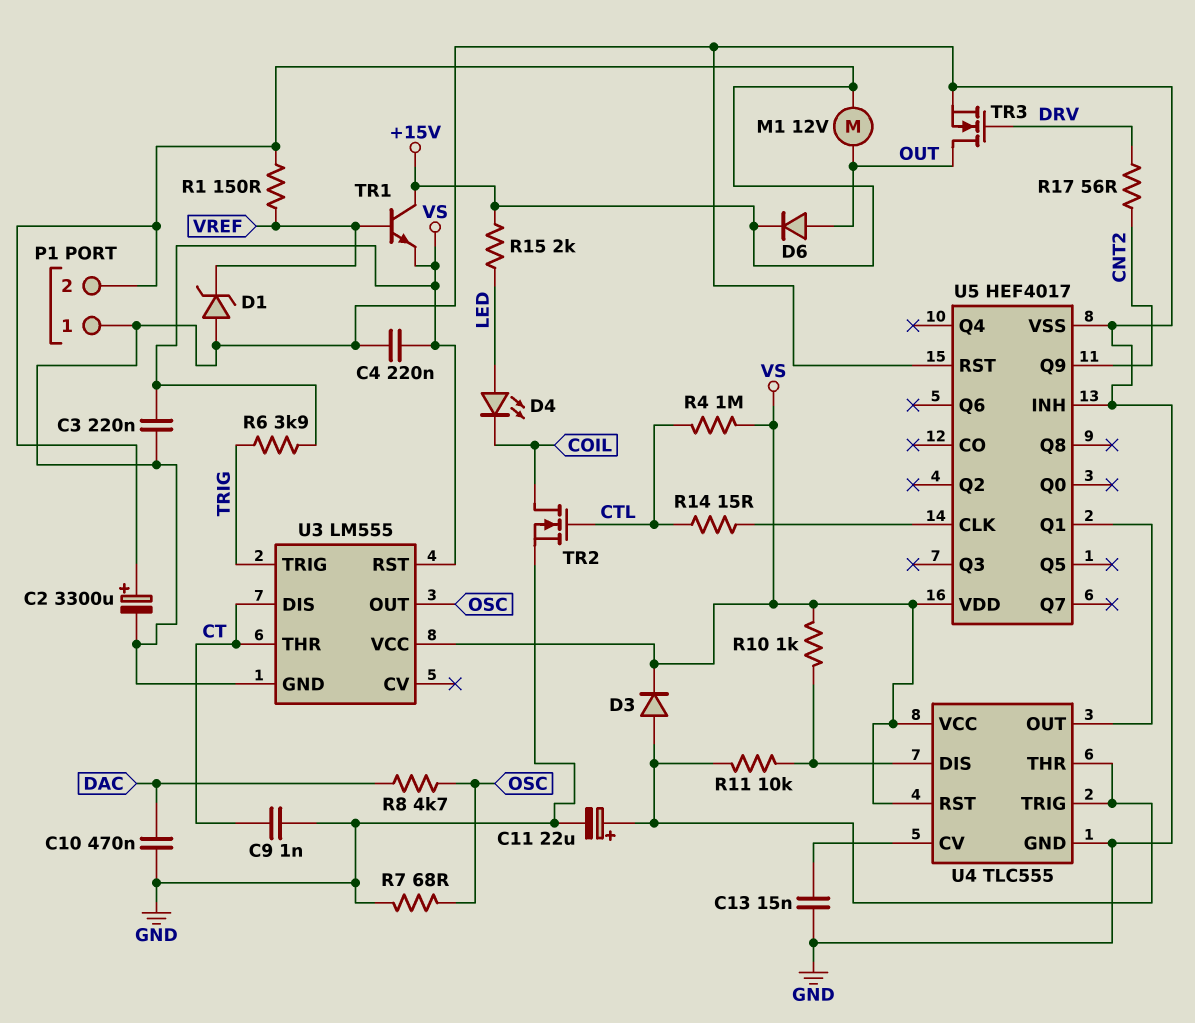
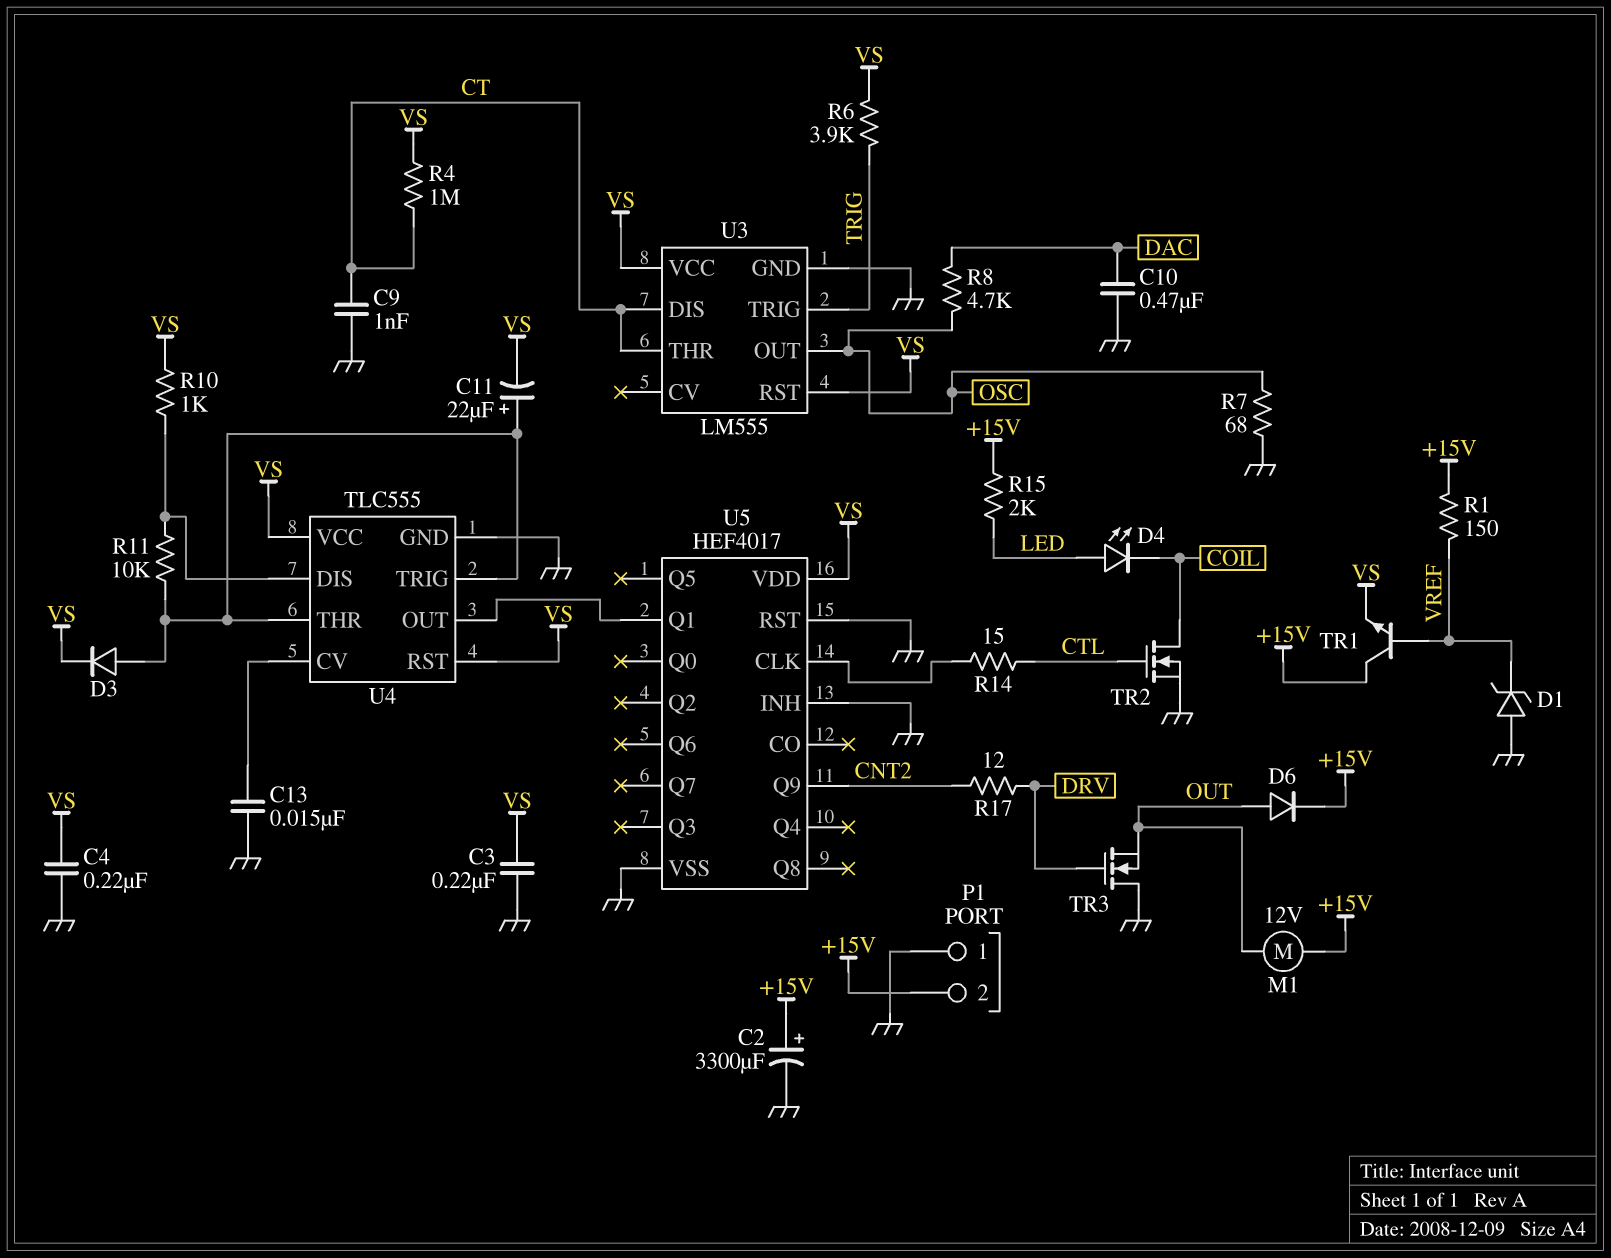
C11: 22uF (plus U4/THR, minus GND) -> 22uF (plus U4/THR, minus VS)
R4: 1M (CTL, VS) -> 1M (CT, VS)
R17: 56 (CNT2, DRV) -> 12 (CNT2, DRV)
TR3: NMOS (G DRV, D OUT, S GND) -> NMOS (G DRV, D GND, S OUT)

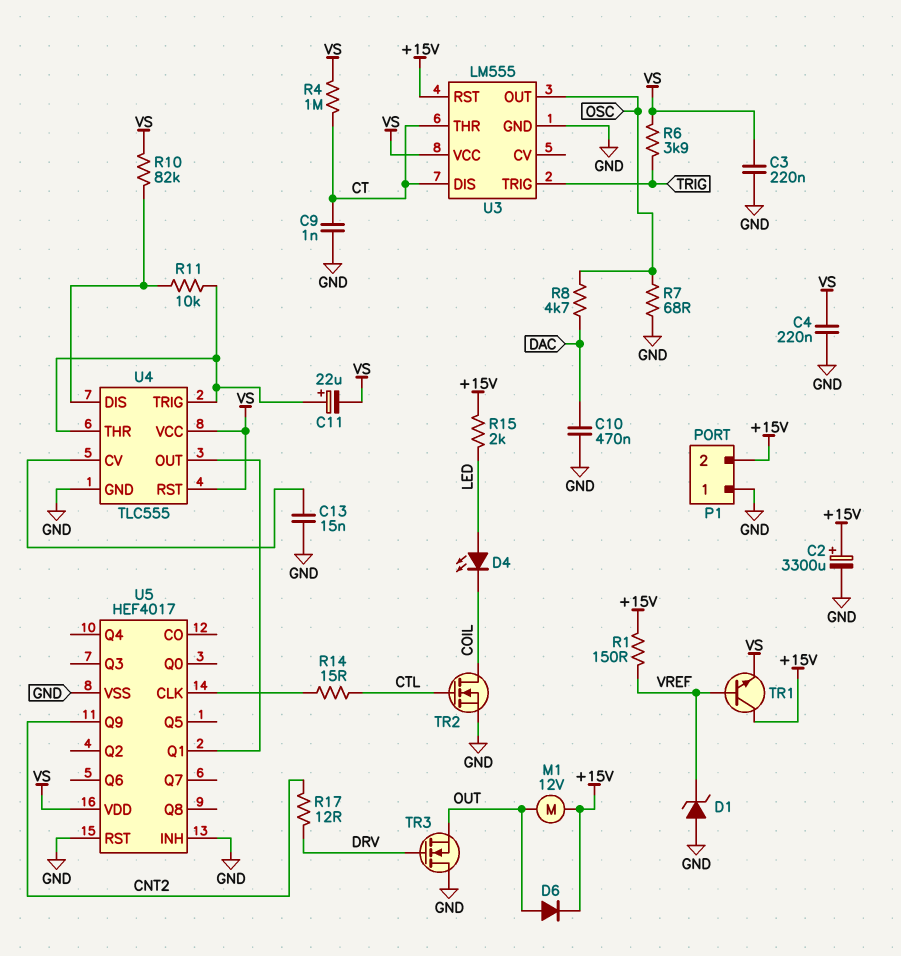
D3: diode (A U4/THR, K VS) -> none
R10: 1k (U4/DIS, VS) -> 82k (U4/DIS, VS)
U3 pin RST: VS -> +15V

